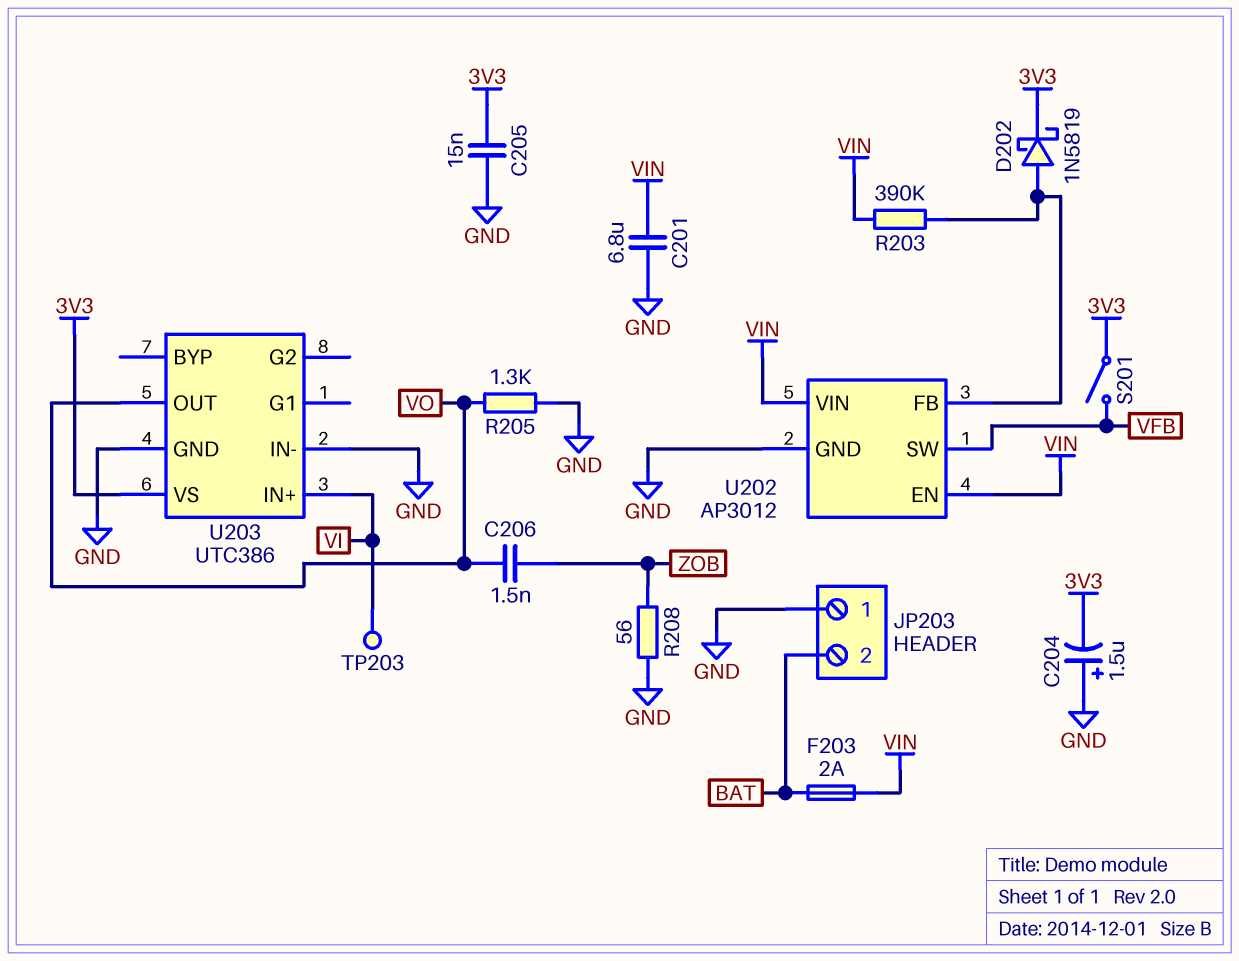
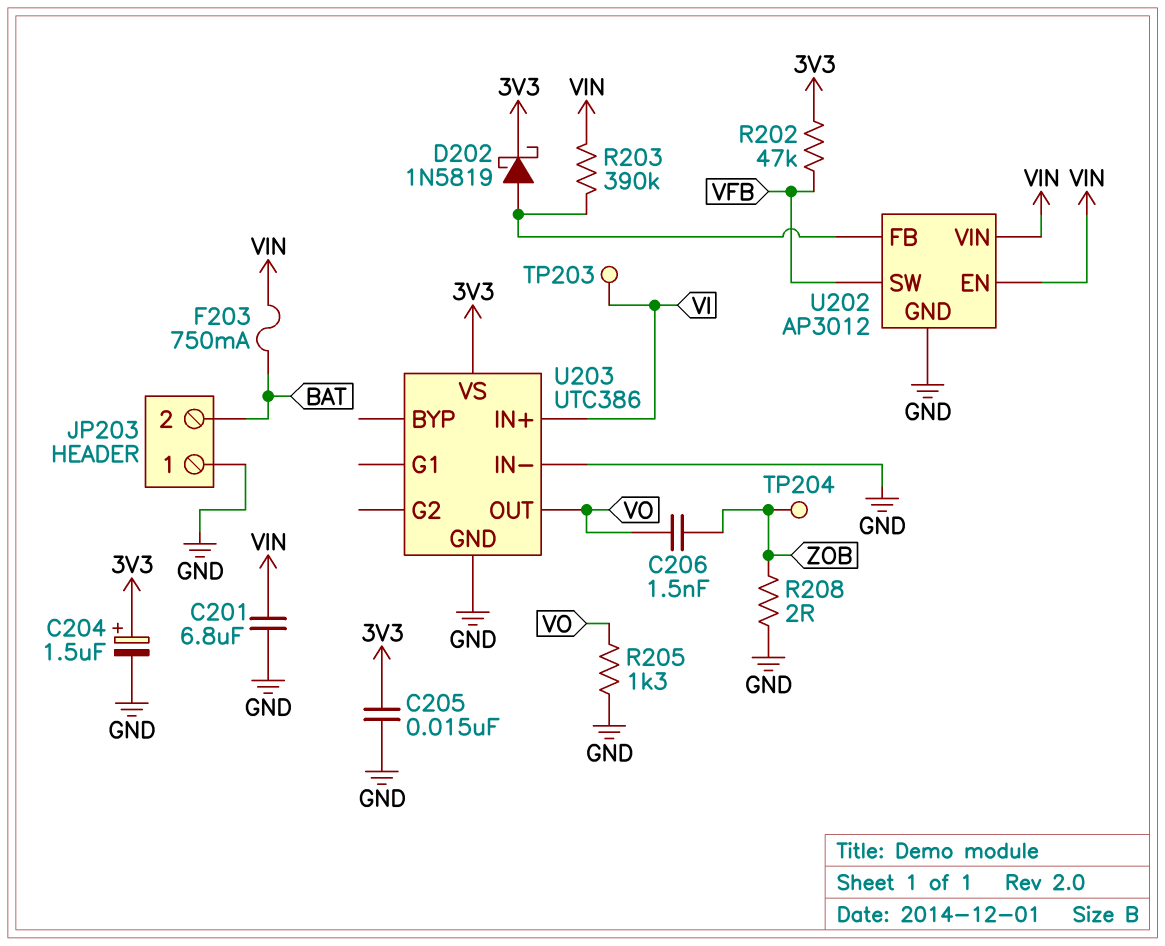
C204: 1.5uF (plus GND, minus 3V3) -> 1.5uF (plus 3V3, minus GND)
F203: 2A (BAT, VIN) -> 750mA (BAT, VIN)
R202: none -> 47k (3V3, VFB)
R208: 56 (GND, ZOB) -> 2 (GND, ZOB)
S201: switch (3V3, VFB) -> none
TP204: none -> test point (ZOB)

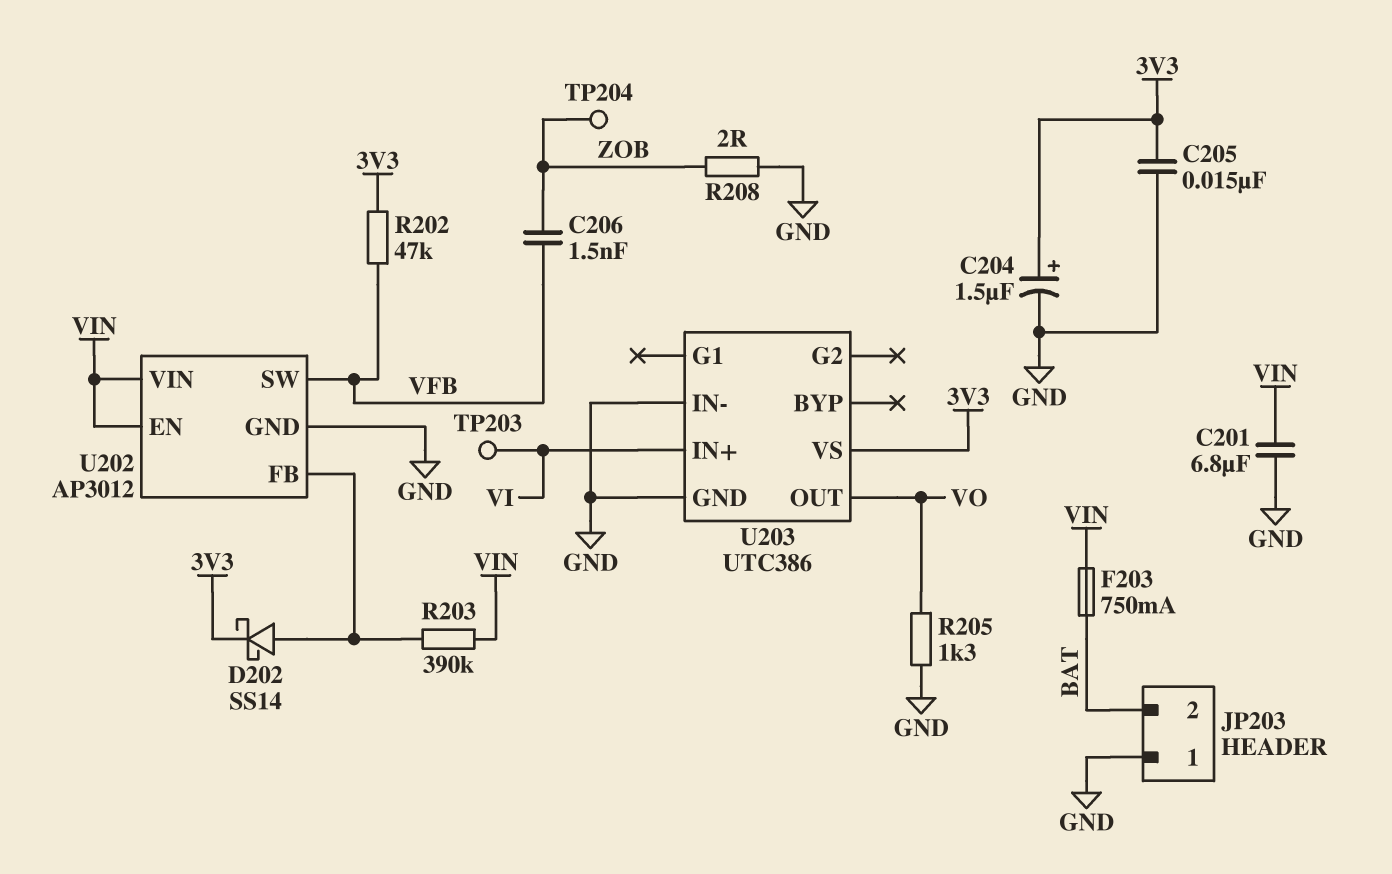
C206: 1.5nF (VO, ZOB) -> 1.5nF (VFB, ZOB)
D202: schottky 1N5819 (A U202/FB, K 3V3) -> schottky SS14 (A U202/FB, K 3V3)

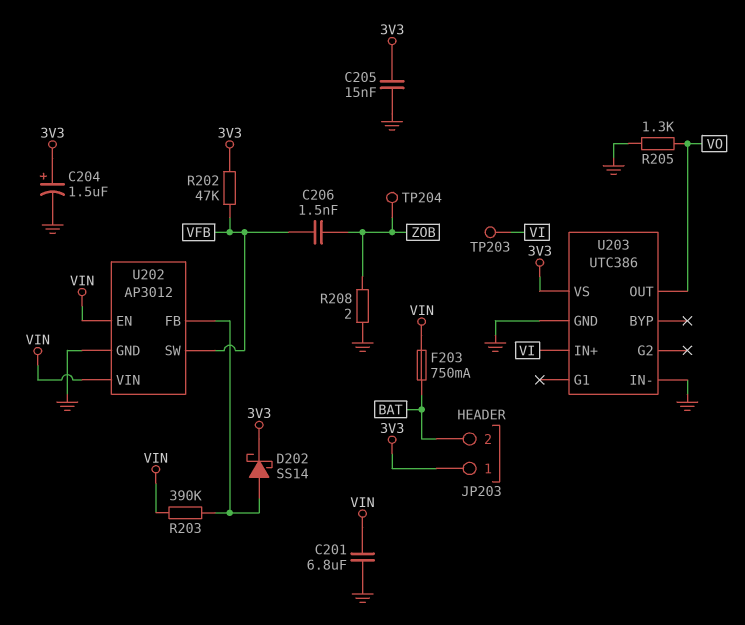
JP203 pin 1: GND -> 3V3

